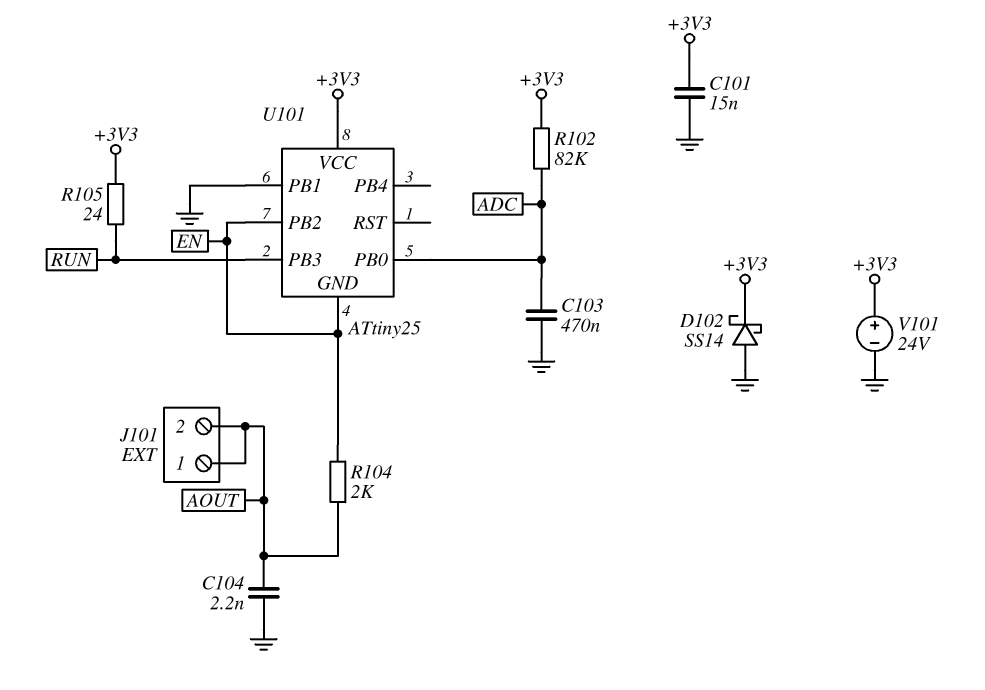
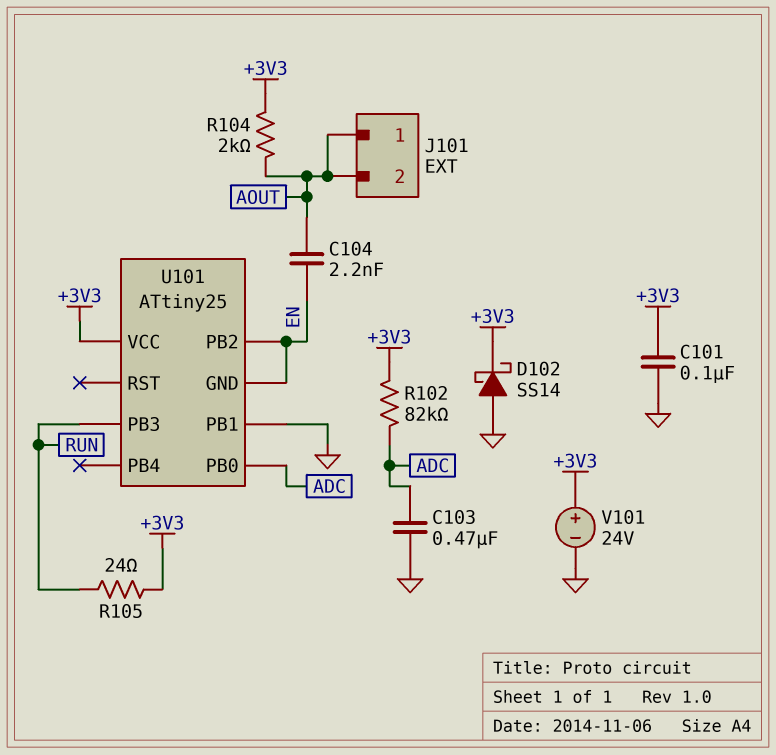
C101: 15nF (+3V3, GND) -> 100nF (+3V3, GND)
C104: 2.2nF (AOUT, GND) -> 2.2nF (AOUT, EN)
R104: 2k (AOUT, EN) -> 2k (+3V3, AOUT)

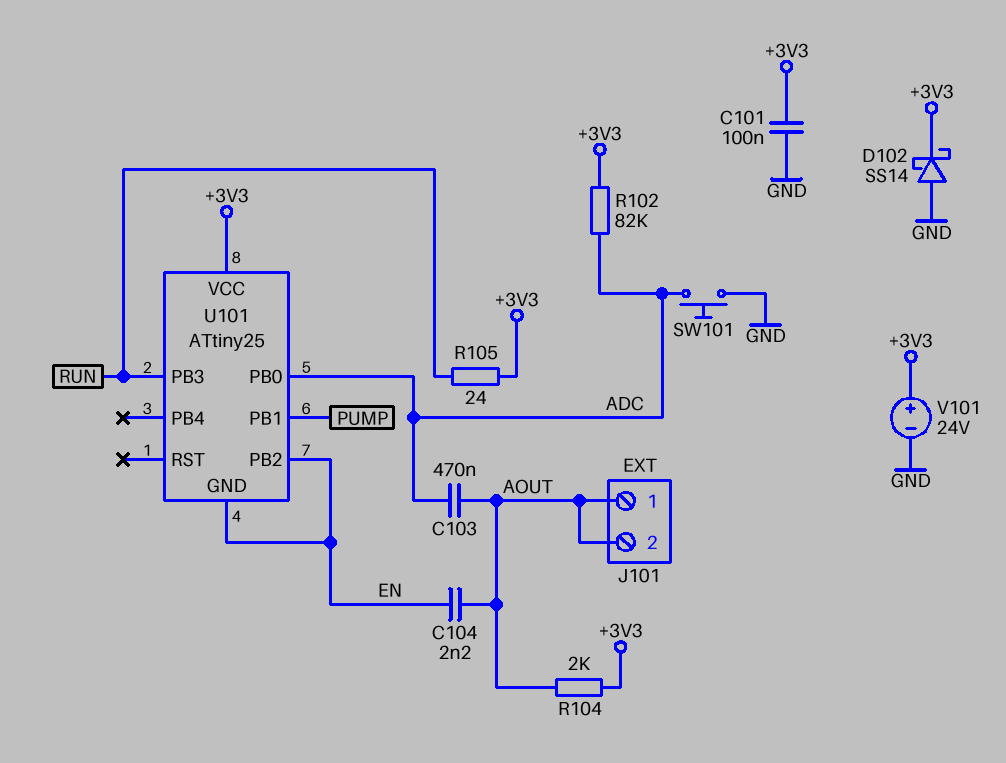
C103: 470nF (ADC, GND) -> 470nF (ADC, AOUT)
SW101: none -> button (ADC, GND)
U101 pin PB1: GND -> PUMP

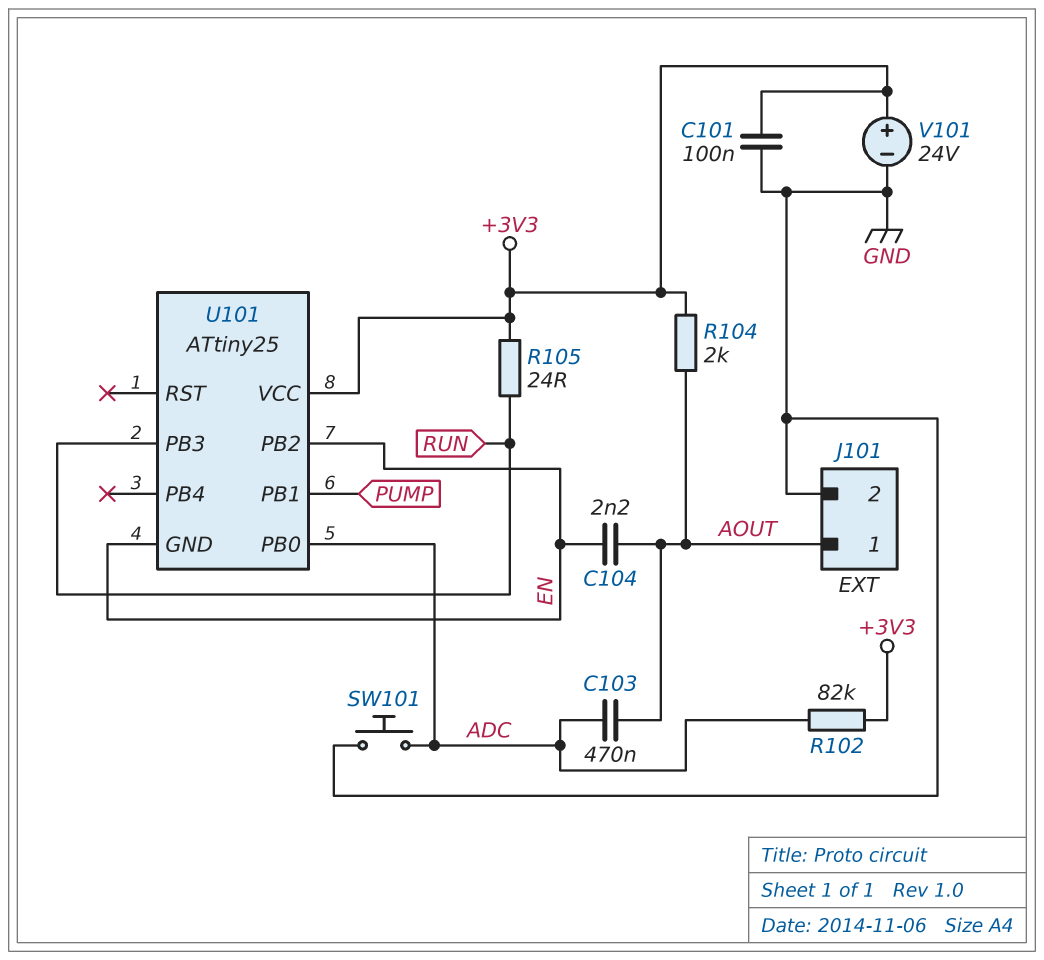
D102: schottky SS14 (A GND, K +3V3) -> none
J101 pin 2: AOUT -> GND

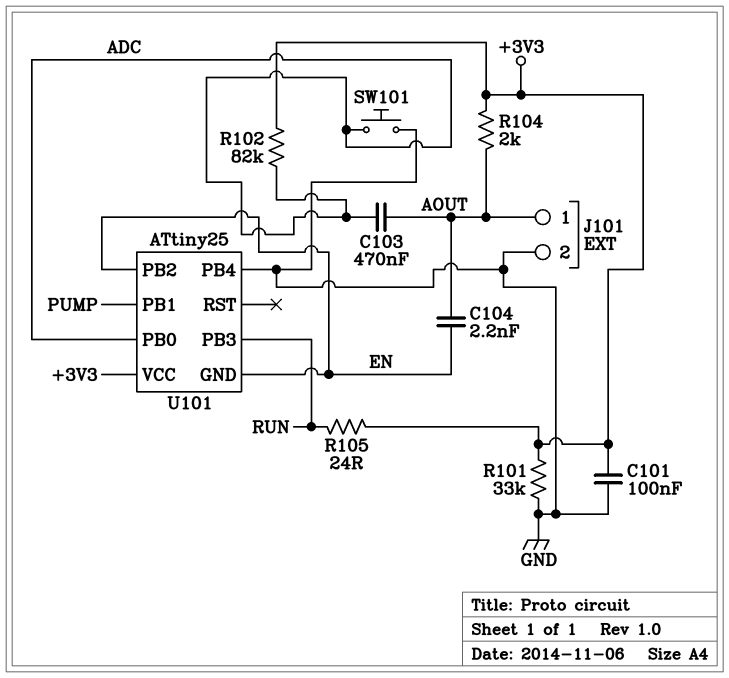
R101: none -> 33k (+3V3, GND)
U101 pin PB4: none -> GND
V101: 24V (plus +3V3, minus GND) -> none

